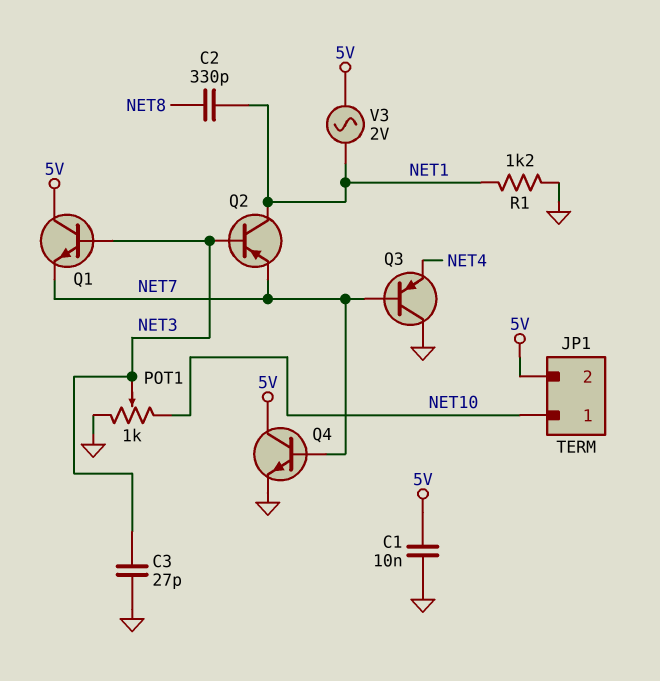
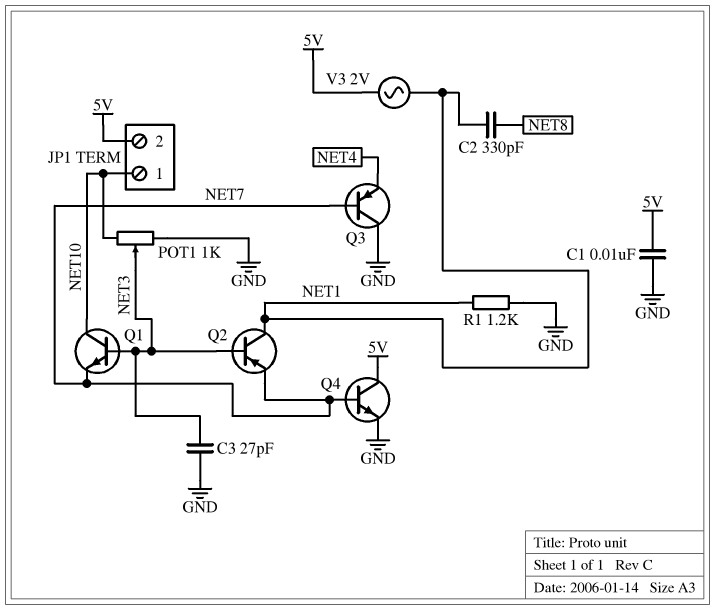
Q1: NPN (B NET3, C 5V, E NET7) -> NPN (B NET3, C NET10, E NET7)

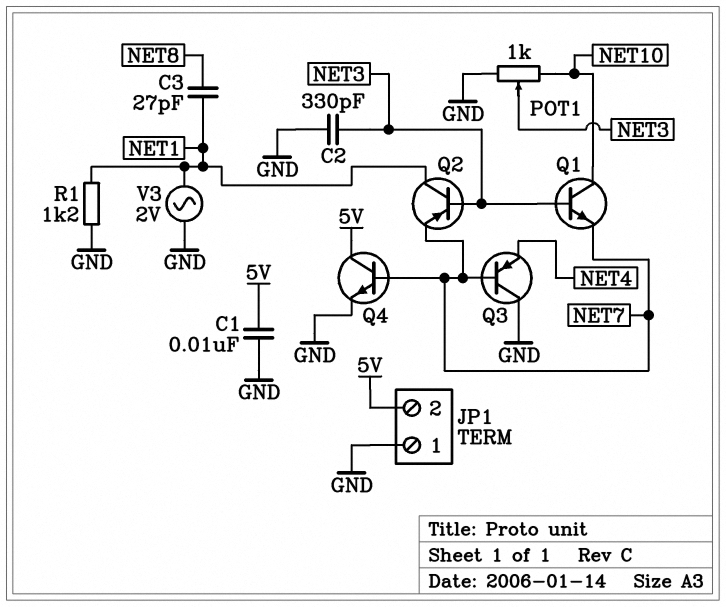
C2: 330pF (NET1, NET8) -> 330pF (GND, NET3)
C3: 27pF (GND, NET3) -> 27pF (NET1, NET8)
JP1 pin 1: NET10 -> GND
V3: AC 2V (5V, NET1) -> AC 2V (GND, NET1)

